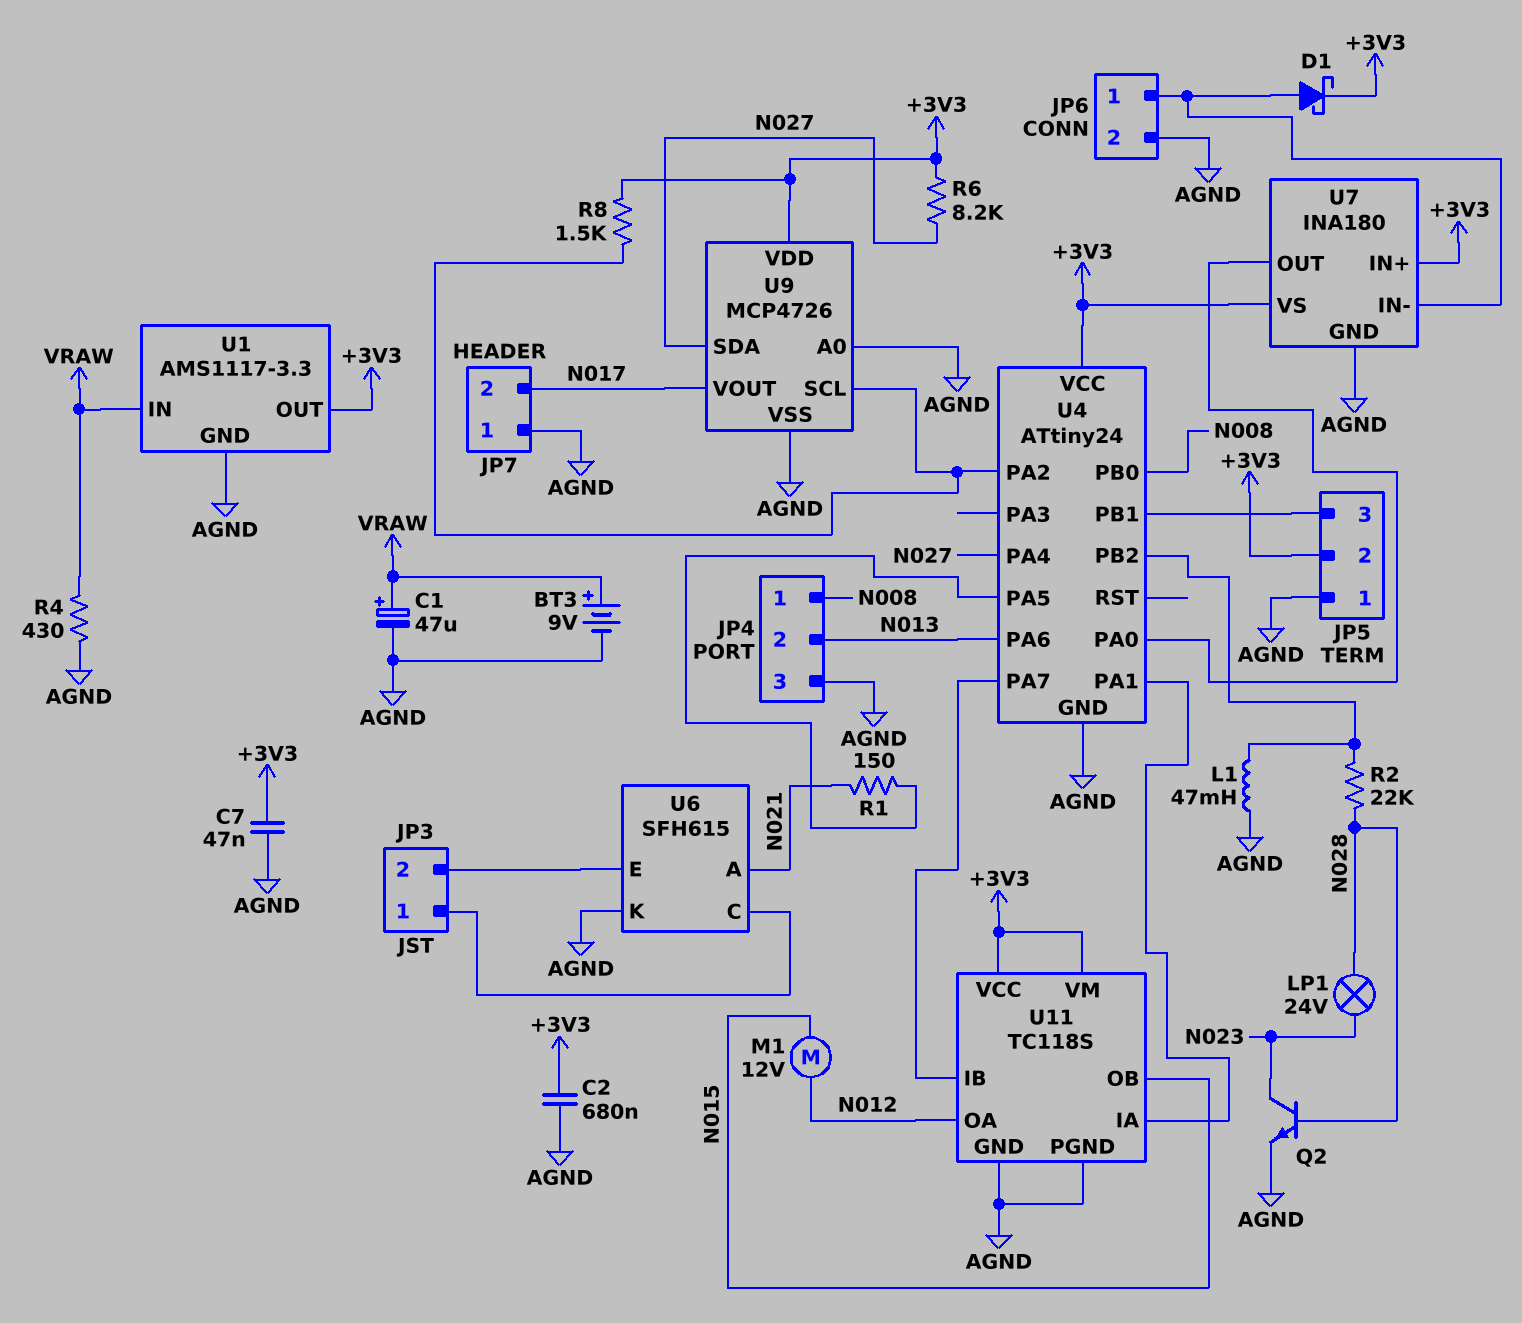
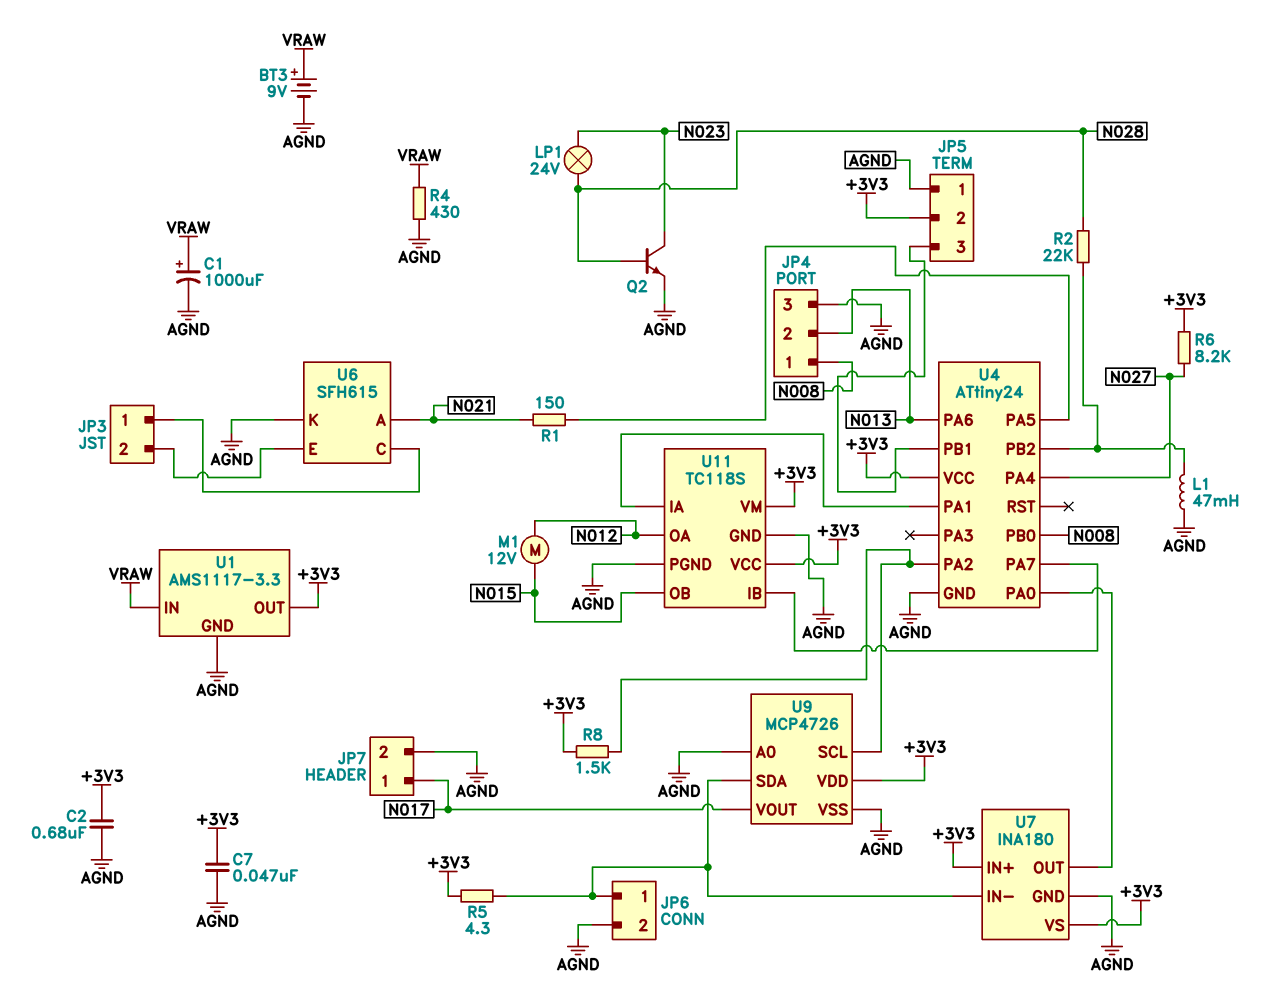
C1: 47uF (plus VRAW, minus AGND) -> 1000uF (plus VRAW, minus AGND)
D1: schottky (A JP6/1, K +3V3) -> none
JP7 pin 1: AGND -> N017
JP7 pin 2: N017 -> AGND
R5: none -> 4.3 (+3V3, JP6/1)
U9 pin SDA: N027 -> JP6/1

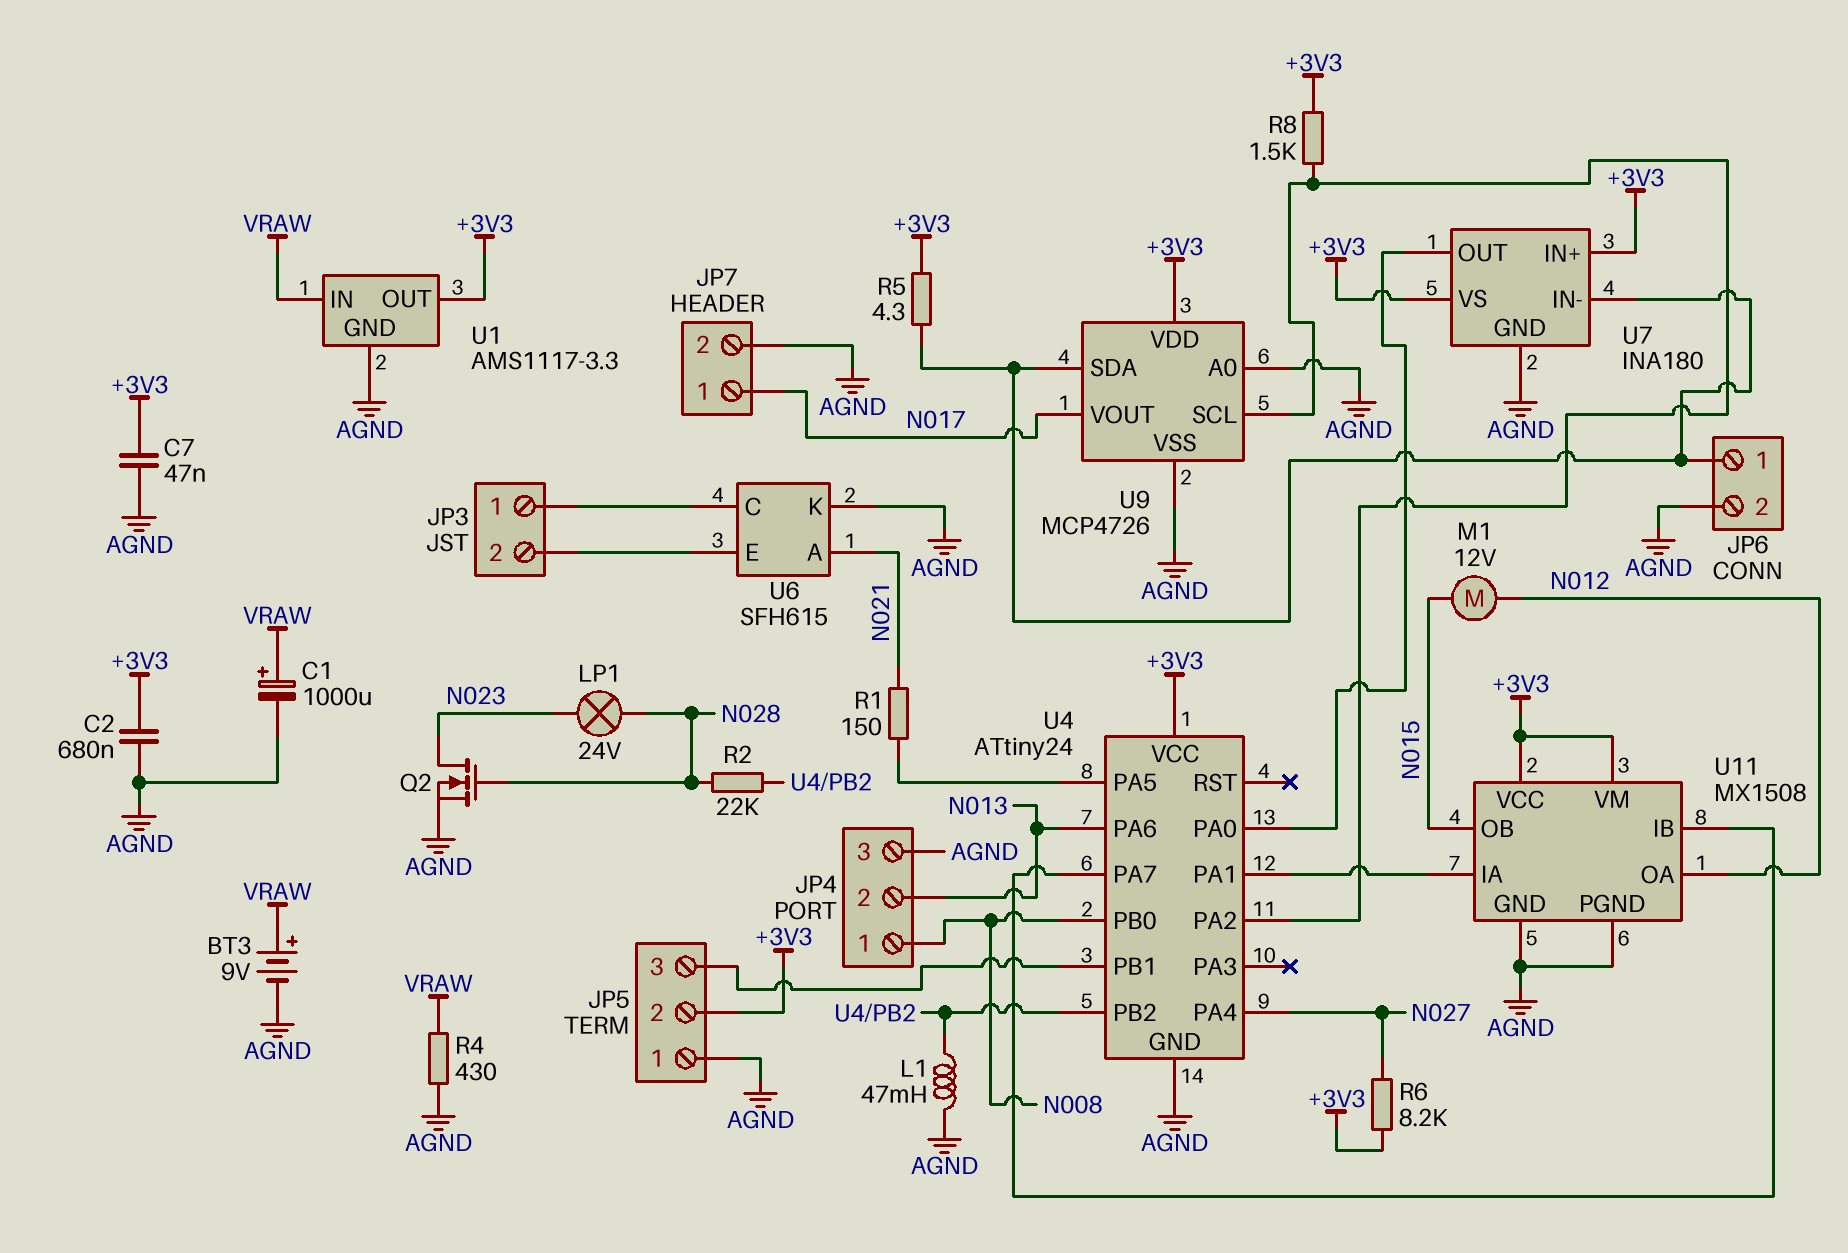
Q2: NPN (B N028, C N023, E AGND) -> NMOS (G N028, D N023, S AGND)
U11: TC118S -> MX1508

